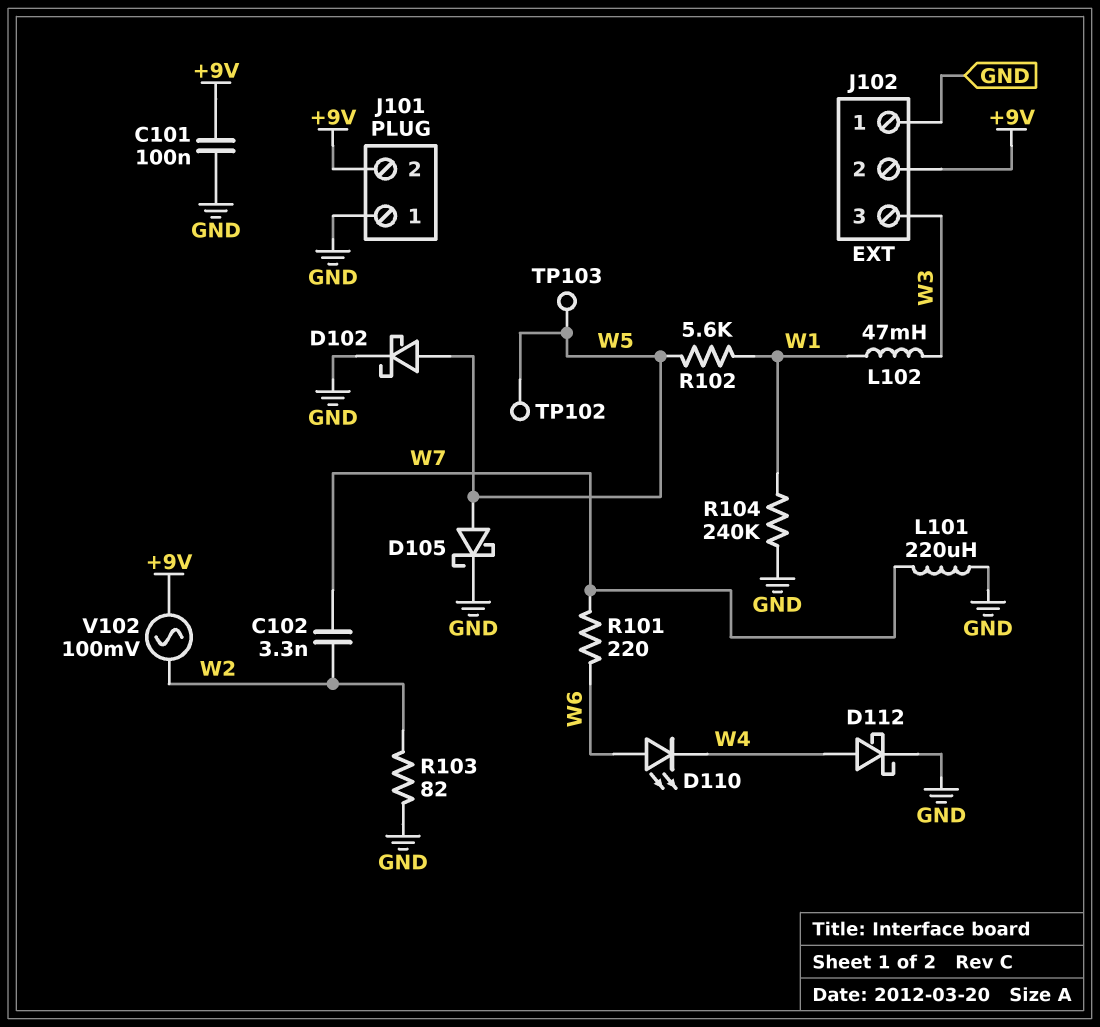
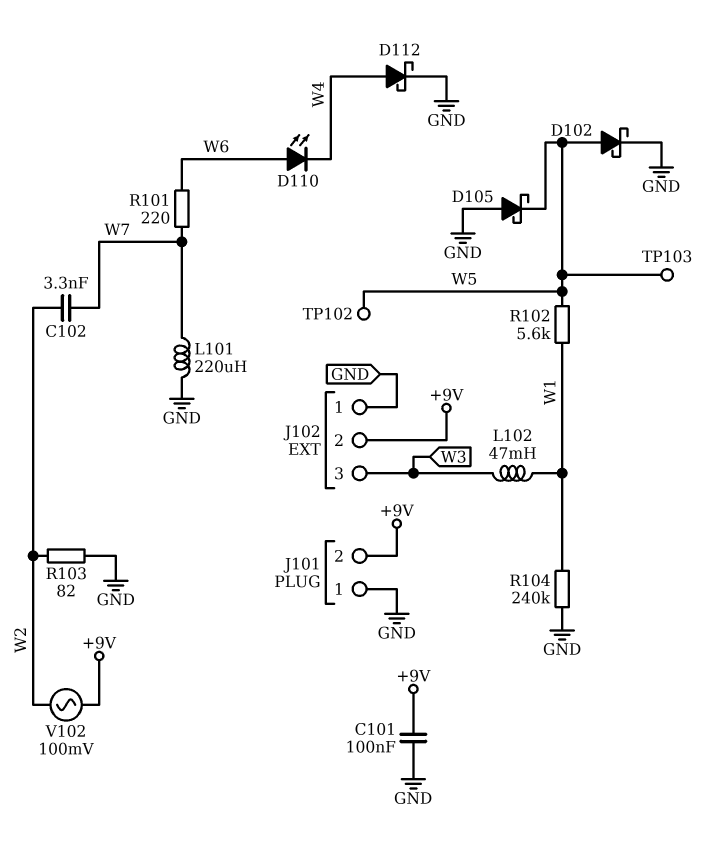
D105: schottky (A W5, K GND) -> schottky (A GND, K W5)

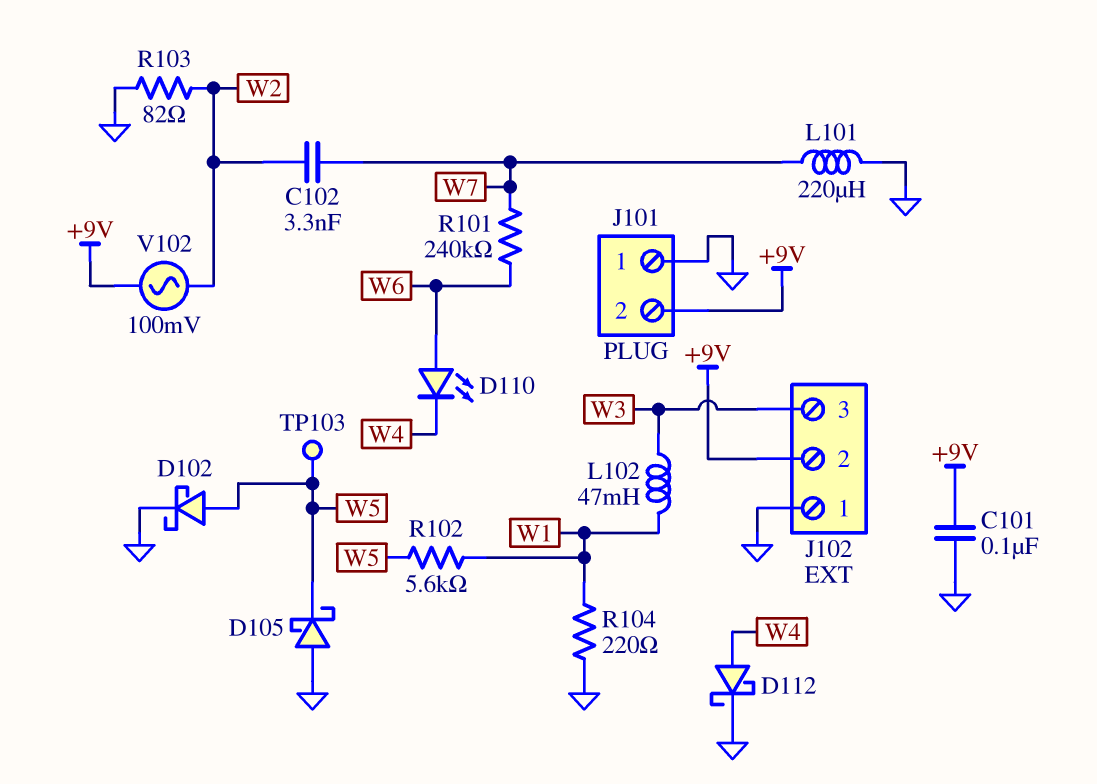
R101: 220 (W6, W7) -> 240k (W6, W7)
R104: 240k (GND, W1) -> 220 (GND, W1)
TP102: test point (W5) -> none

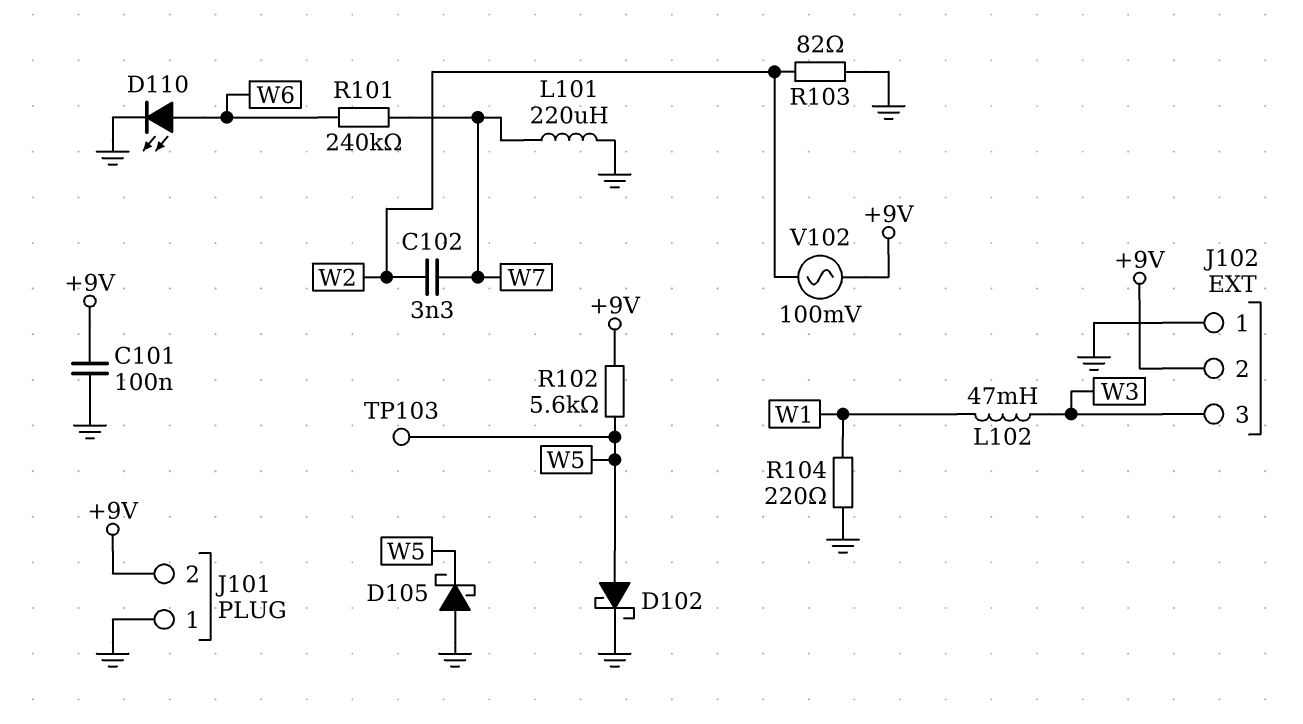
D110: LED (A W6, K W4) -> LED (A W6, K GND)
D112: schottky (A W4, K GND) -> none
R102: 5.6k (W1, W5) -> 5.6k (+9V, W5)

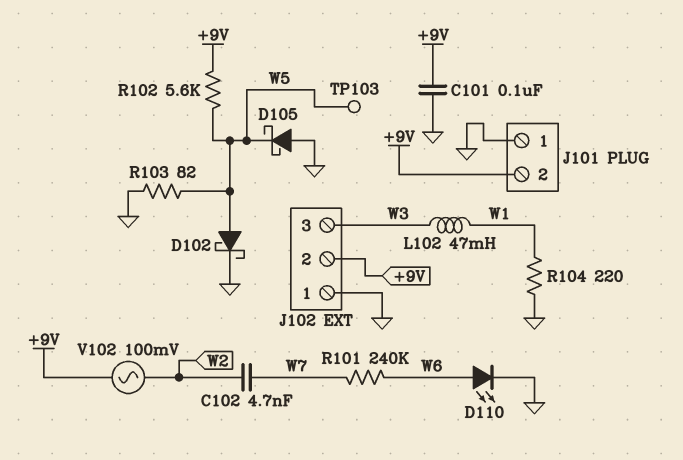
C102: 3.3nF (W2, W7) -> 4.7nF (W2, W7)
L101: 220uH (GND, W7) -> none
R103: 82 (GND, W2) -> 82 (GND, W5)

